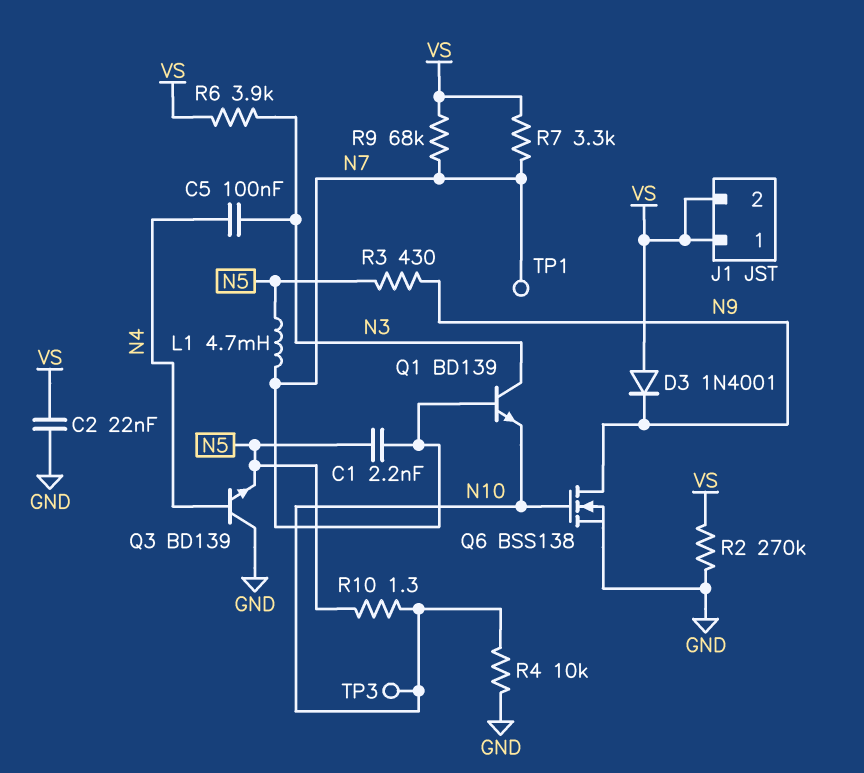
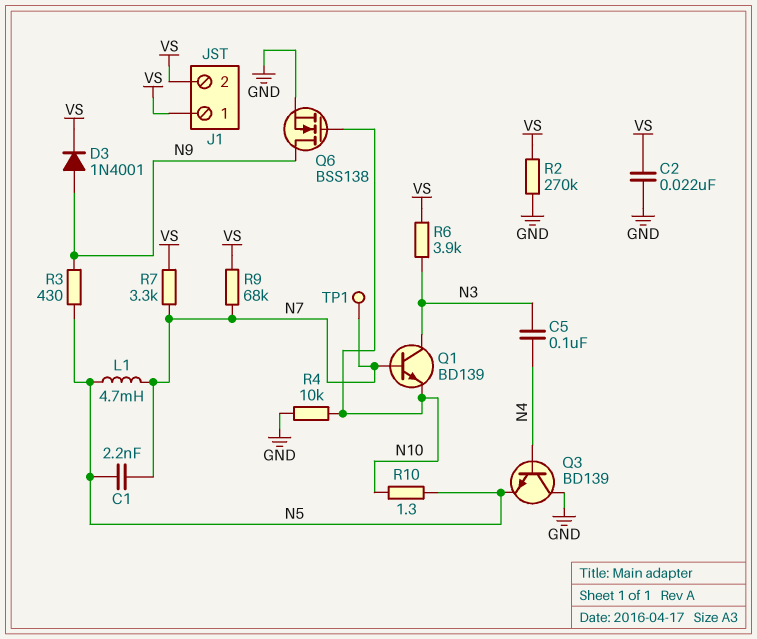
D3: diode 1N4001 (A VS, K N9) -> diode 1N4001 (A N9, K VS)
TP3: test point (N10) -> none

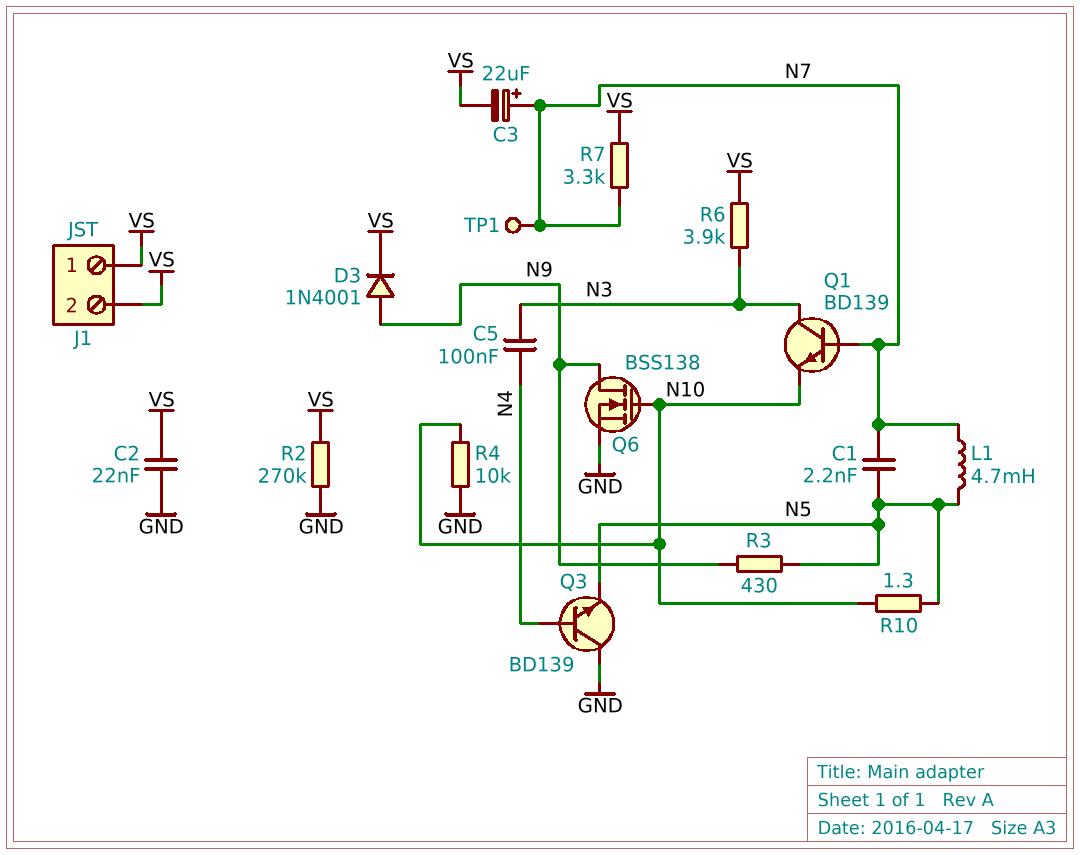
C3: none -> 22uF (plus N7, minus VS)
R9: 68k (N7, VS) -> none

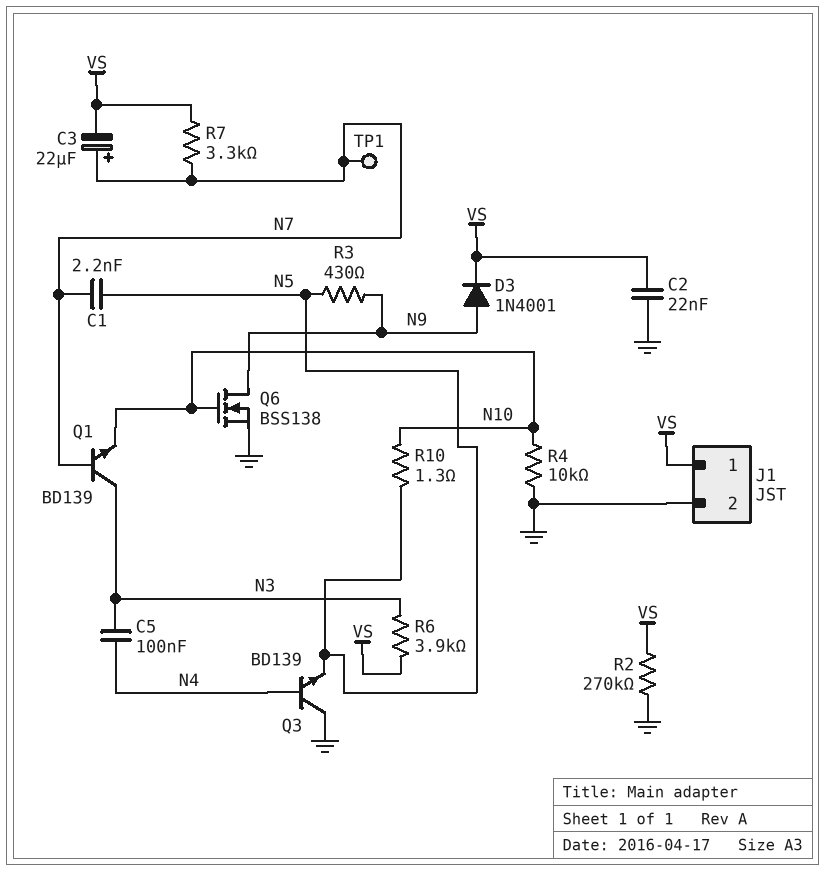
J1 pin 2: VS -> GND
L1: 4.7mH (N5, N7) -> none

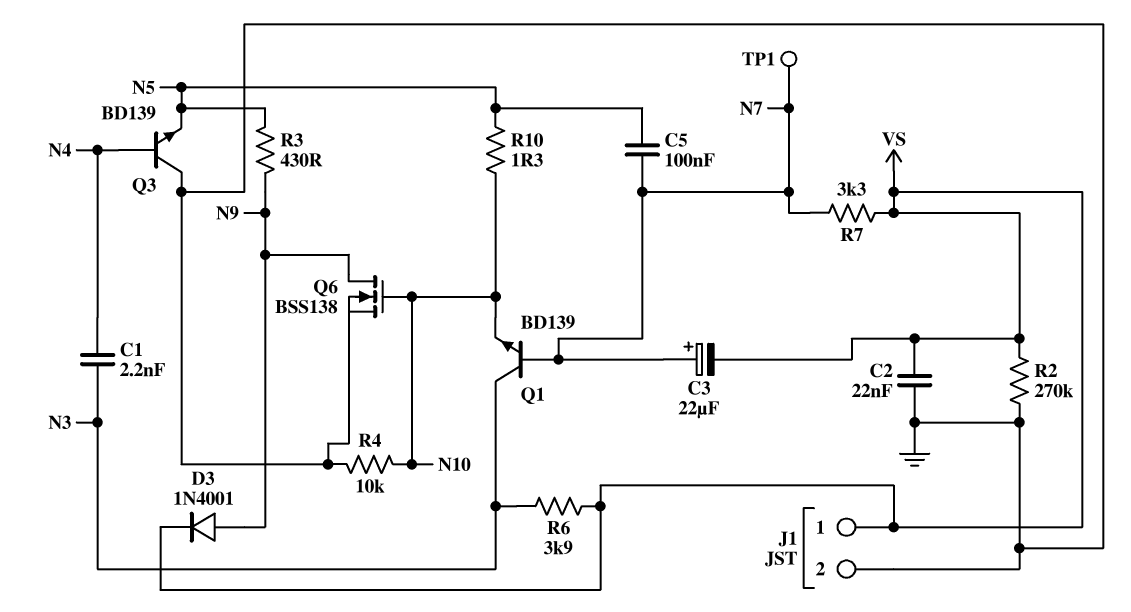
C1: 2.2nF (N5, N7) -> 2.2nF (N3, N4)
C5: 100nF (N3, N4) -> 100nF (N5, N7)

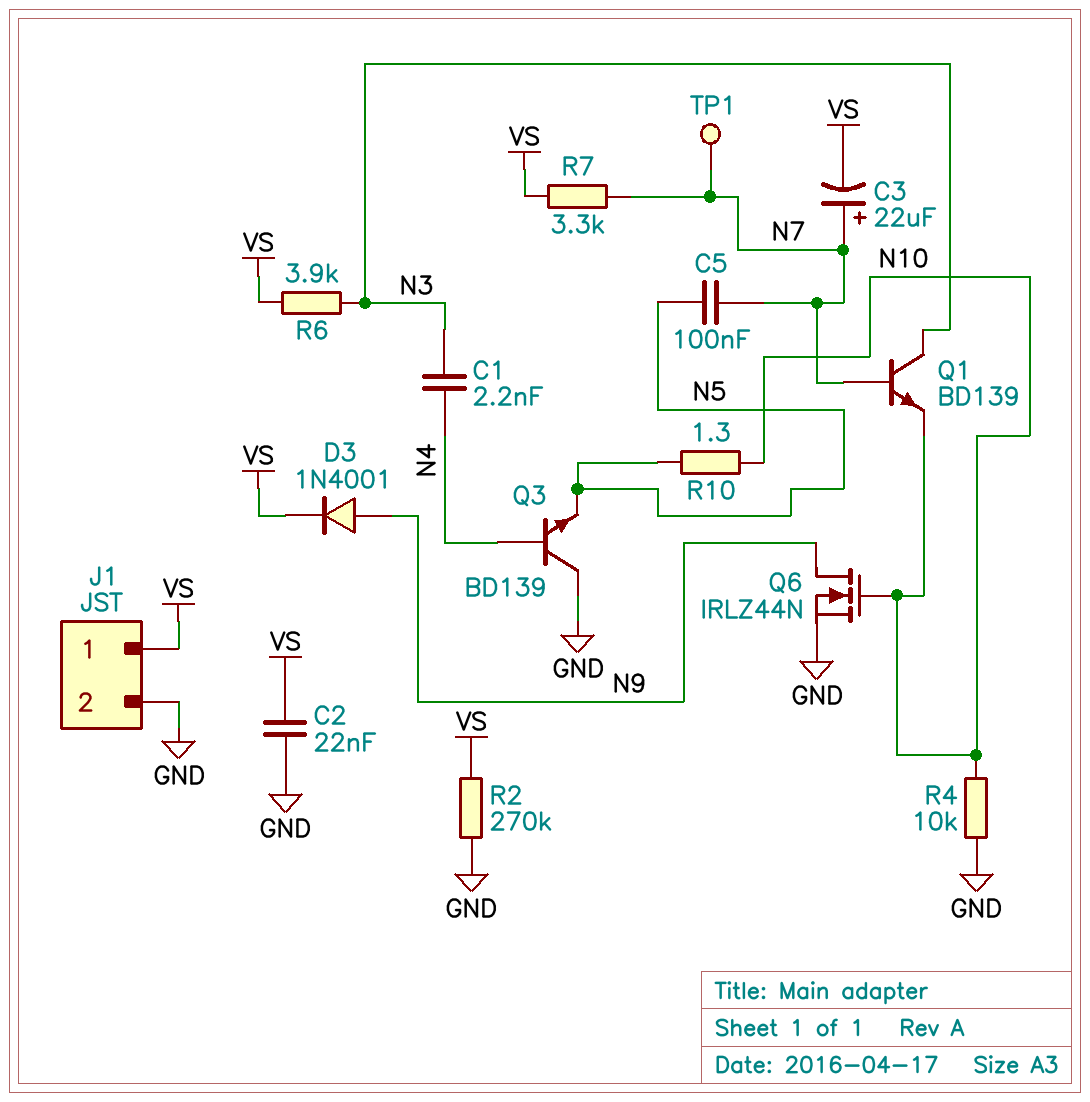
Q6: NMOS BSS138 (G N10, D N9, S GND) -> NMOS IRLZ44N (G N10, D N9, S GND)
R3: 430 (N5, N9) -> none

